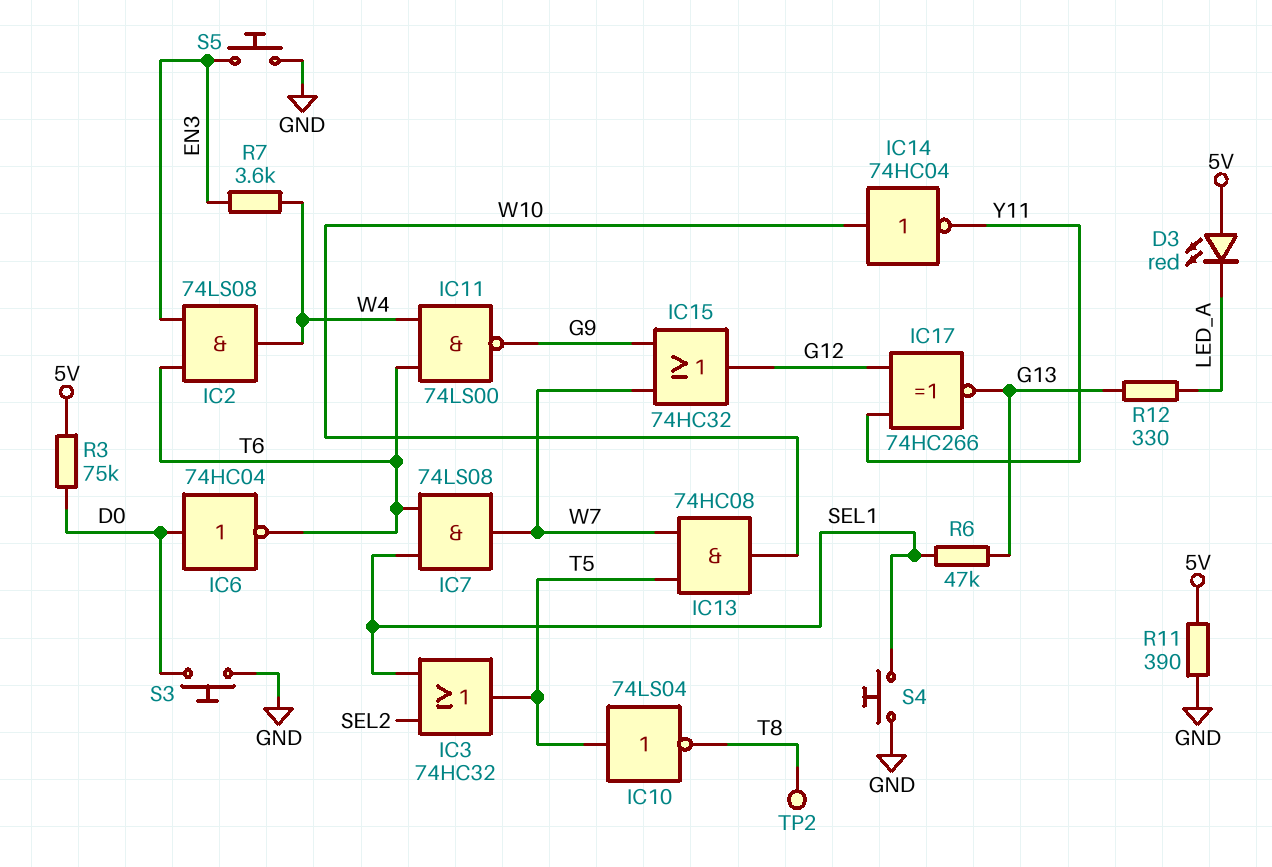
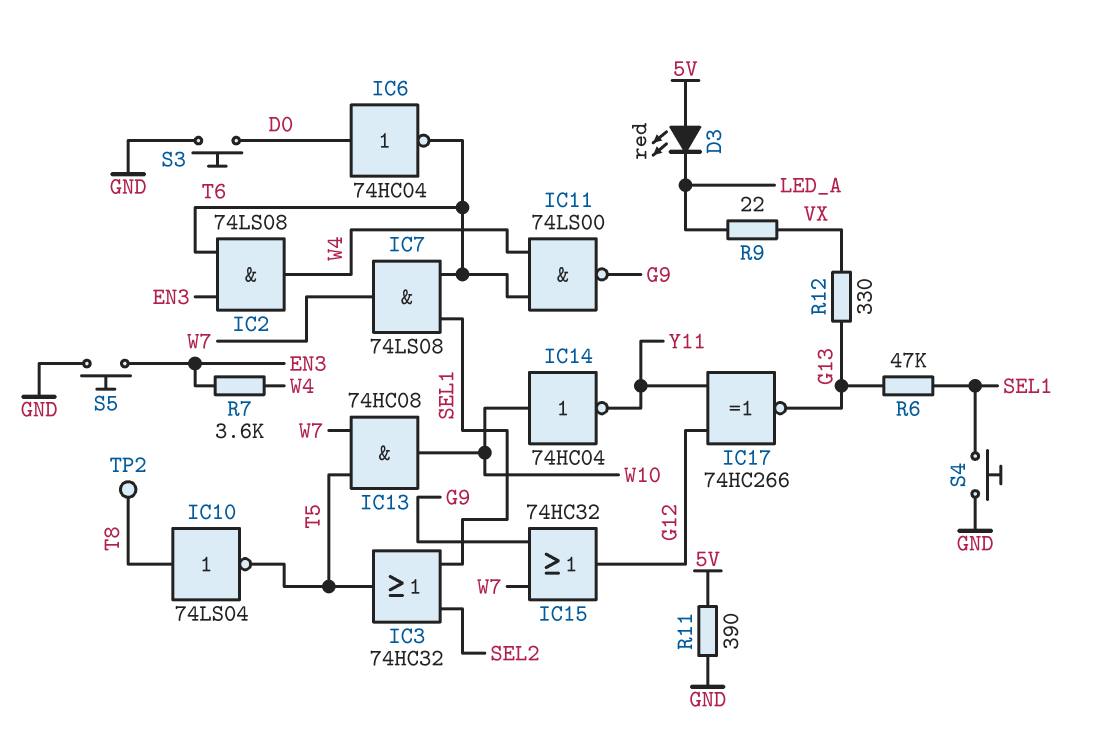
IC10: NOT 74LS04 (in T5, out T8) -> NOT 74LS04 (in T8, out T5)
R3: 75k (5V, D0) -> none
R9: none -> 22 (LED_A, VX)
R12: 330 (G13, LED_A) -> 330 (G13, VX)

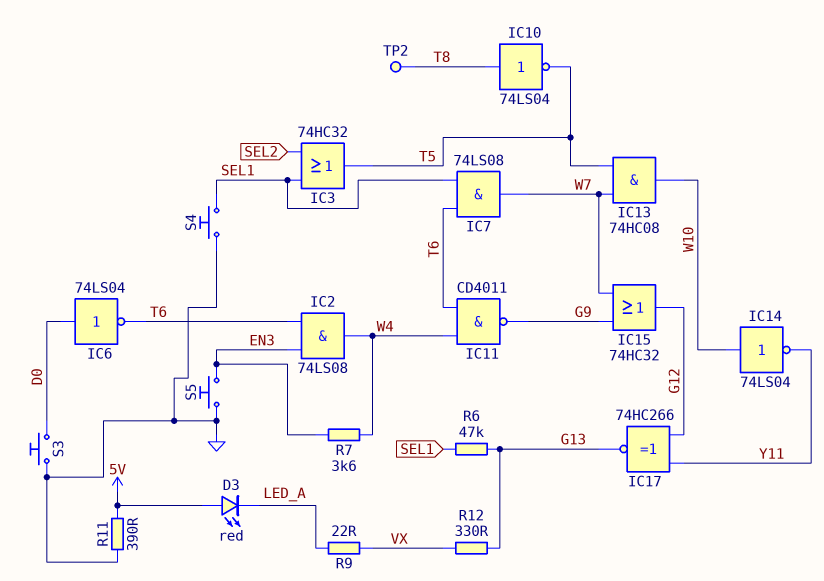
IC6: NOT 74HC04 (in D0, out T6) -> NOT 74LS04 (in D0, out T6)
IC11: NAND 74LS00 (in T6, in W4, out G9) -> NAND CD4011 (in T6, in W4, out G9)
IC14: NOT 74HC04 (in W10, out Y11) -> NOT 74LS04 (in W10, out Y11)

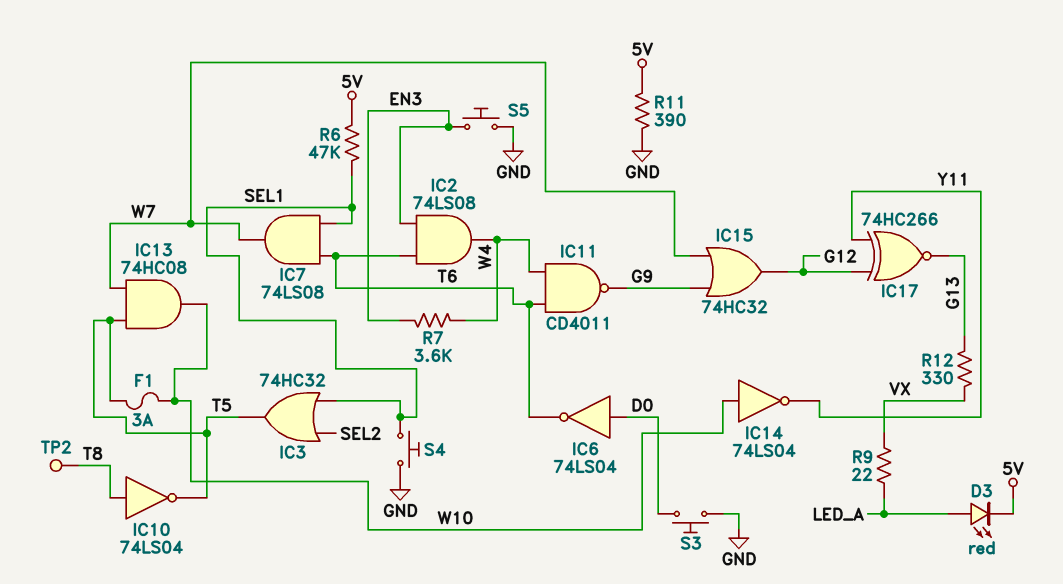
D3: LED red (A 5V, K LED_A) -> LED red (A LED_A, K 5V)
F1: none -> 3A (T5, W10)
R6: 47k (G13, SEL1) -> 47k (5V, SEL1)

